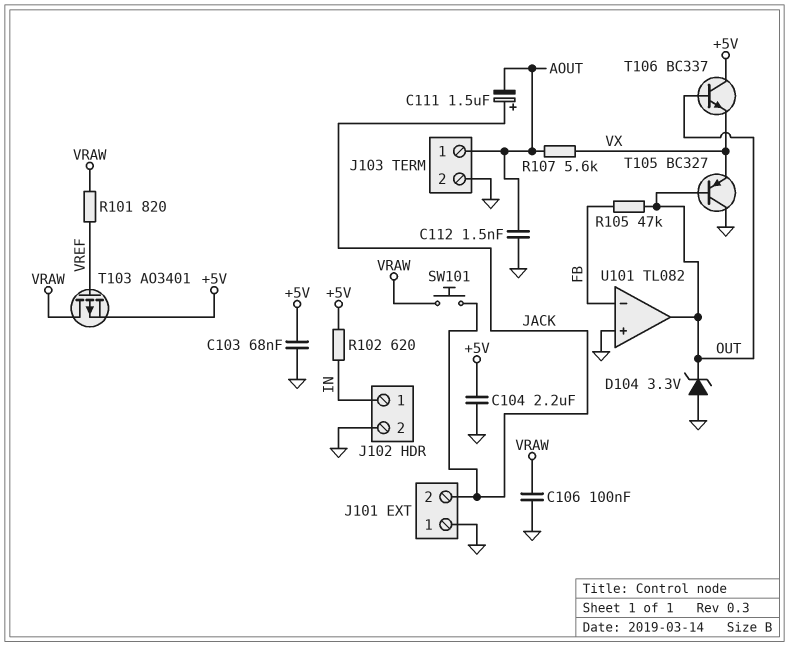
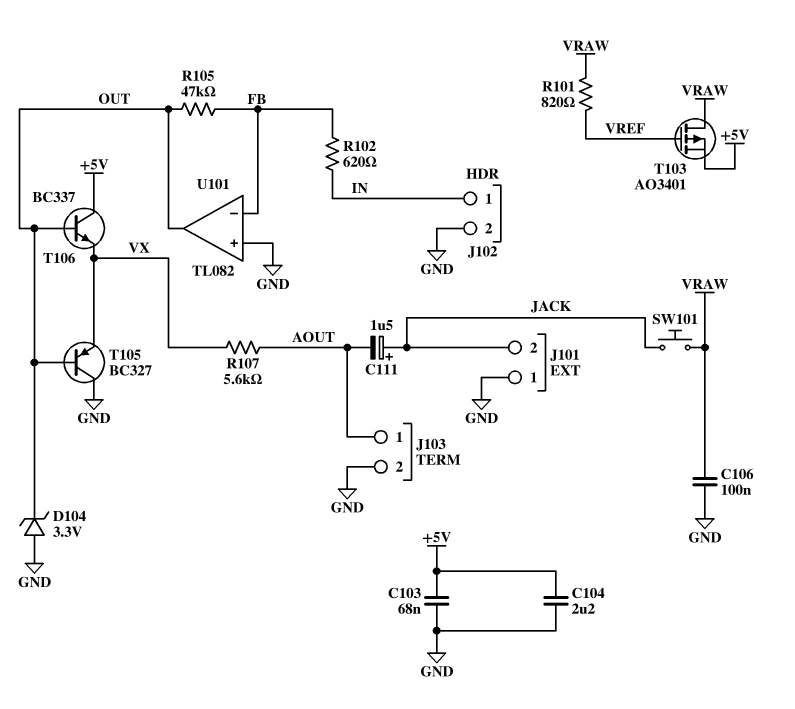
C112: 1.5nF (AOUT, GND) -> none
R102: 620 (+5V, IN) -> 620 (FB, IN)

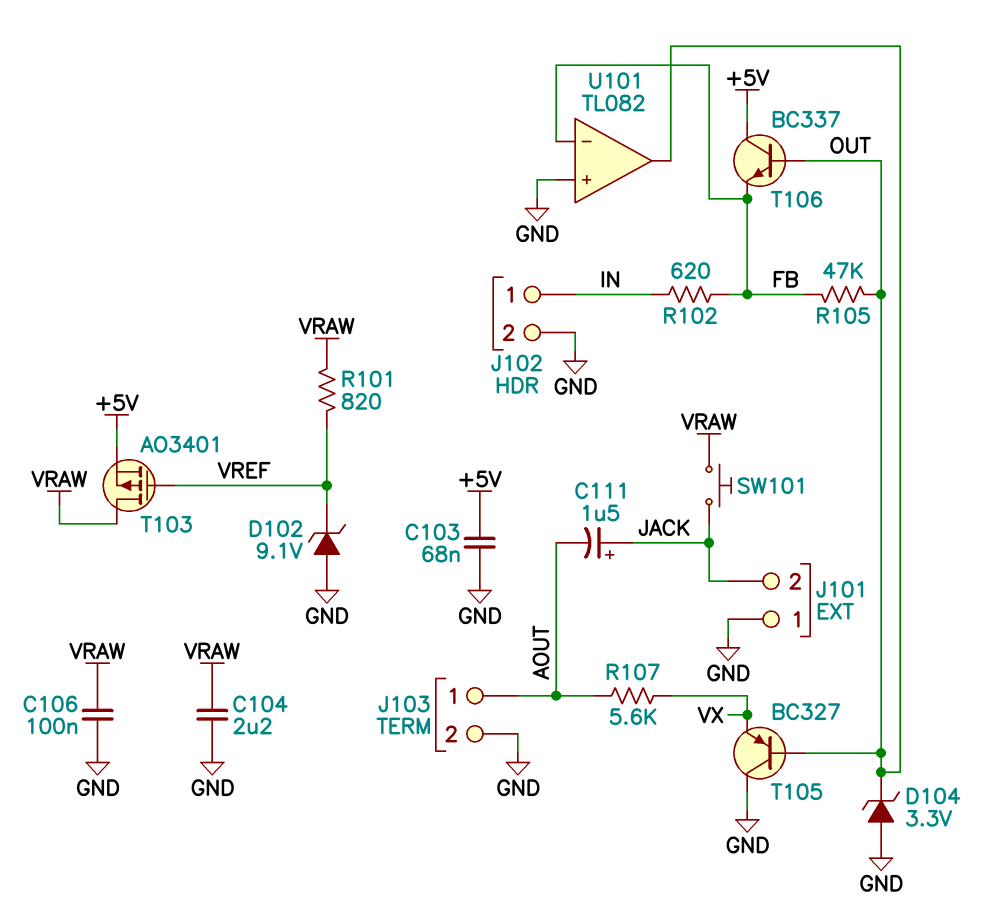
C104: 2.2uF (+5V, GND) -> 2.2uF (GND, VRAW)
D102: none -> zener 9.1V (A GND, K VREF)
T106: NPN BC337 (B OUT, C +5V, E VX) -> NPN BC337 (B OUT, C +5V, E FB)

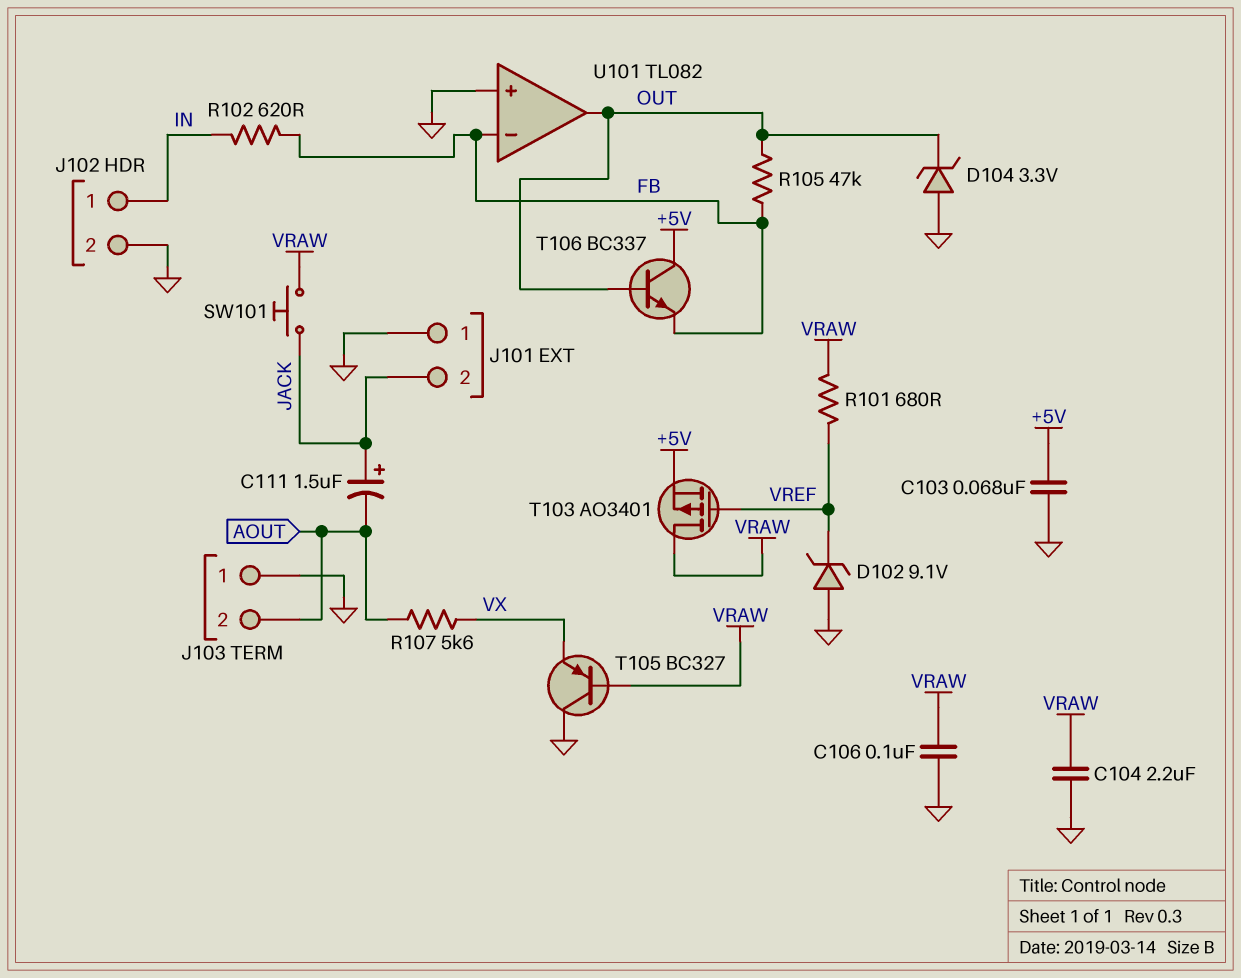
J103 pin 1: AOUT -> GND
J103 pin 2: GND -> AOUT
R101: 820 (VRAW, VREF) -> 680 (VRAW, VREF)
T105: PNP BC327 (B OUT, C GND, E VX) -> PNP BC327 (B VRAW, C GND, E VX)

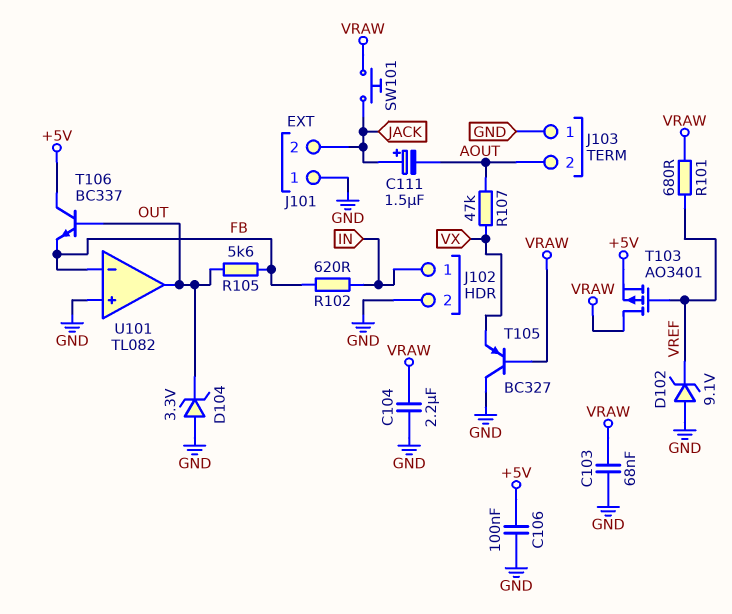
C103: 68nF (+5V, GND) -> 68nF (GND, VRAW)
C106: 100nF (GND, VRAW) -> 100nF (+5V, GND)
R105: 47k (FB, OUT) -> 5.6k (FB, OUT)
R107: 5.6k (AOUT, VX) -> 47k (AOUT, VX)

